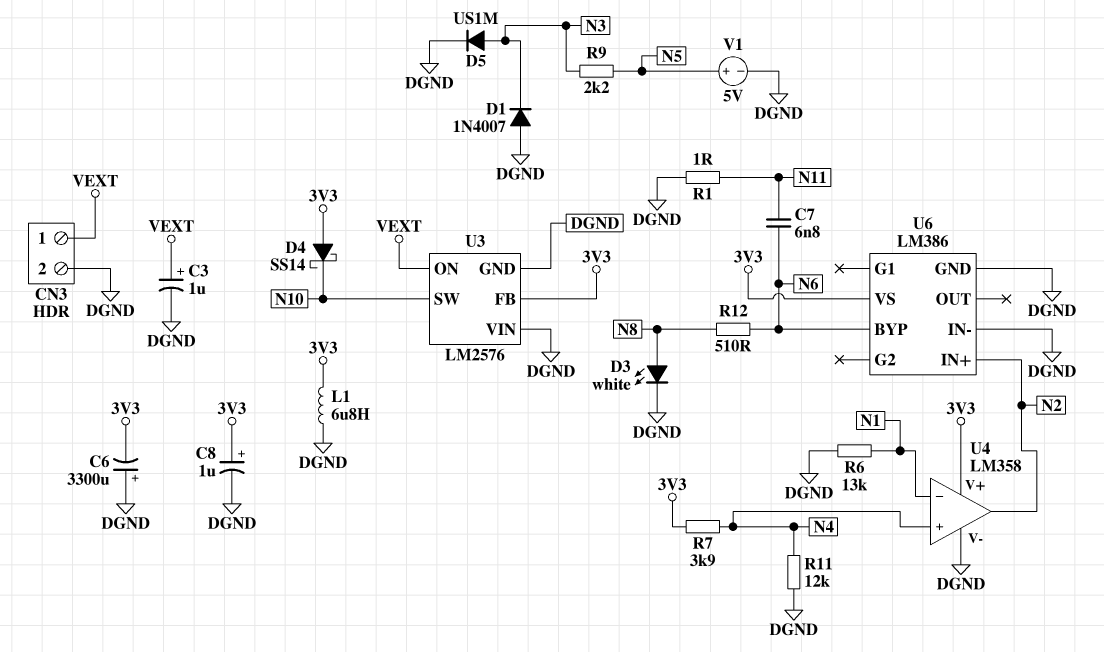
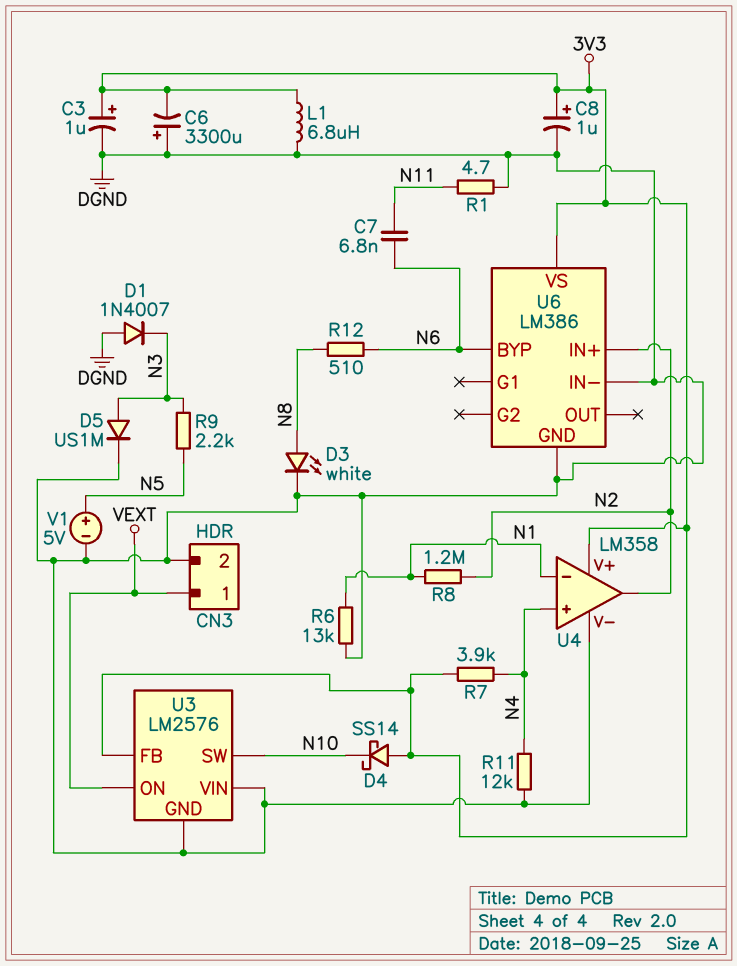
C3: 1uF (plus VEXT, minus DGND) -> 1uF (plus 3V3, minus DGND)
R1: 1 (DGND, N11) -> 4.7 (DGND, N11)
R8: none -> 1.2M (N1, N2)

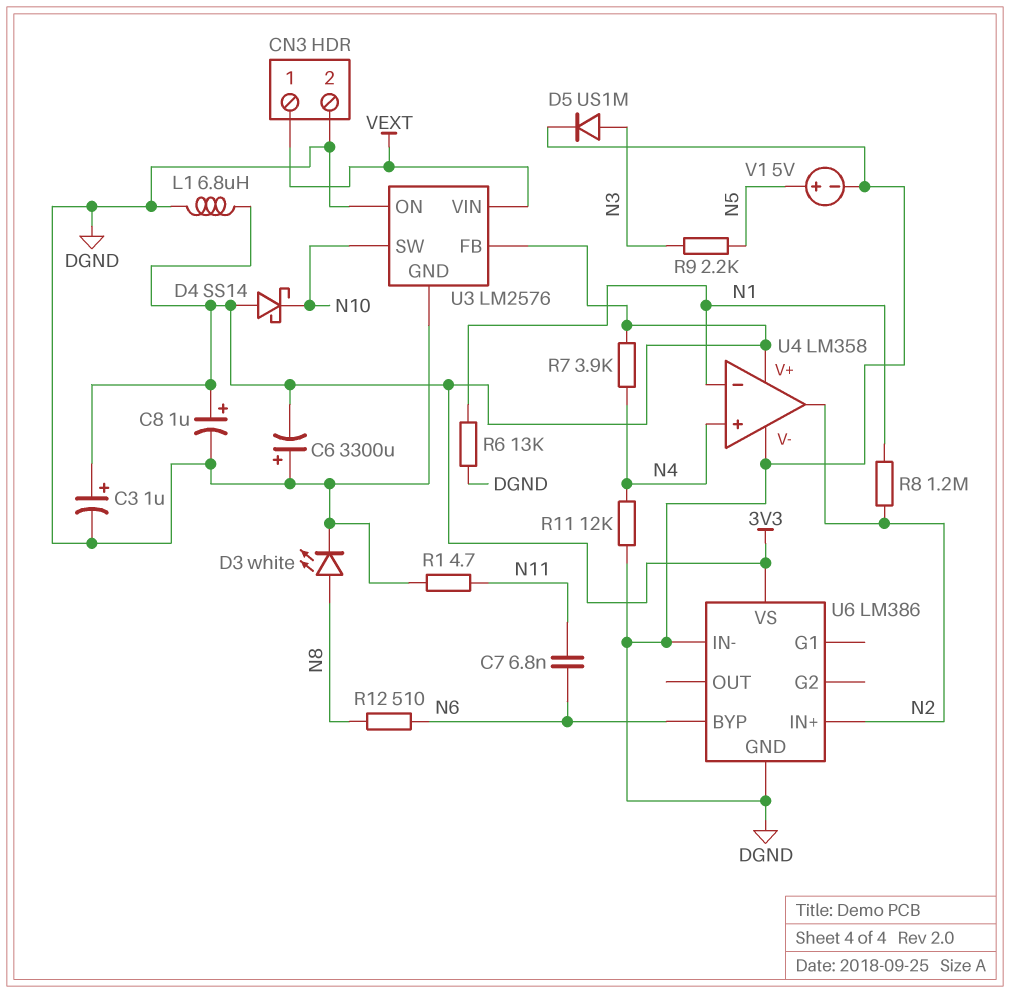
D1: diode 1N4007 (A DGND, K N3) -> none
U3 pin ON: VEXT -> DGND
U3 pin VIN: DGND -> VEXT

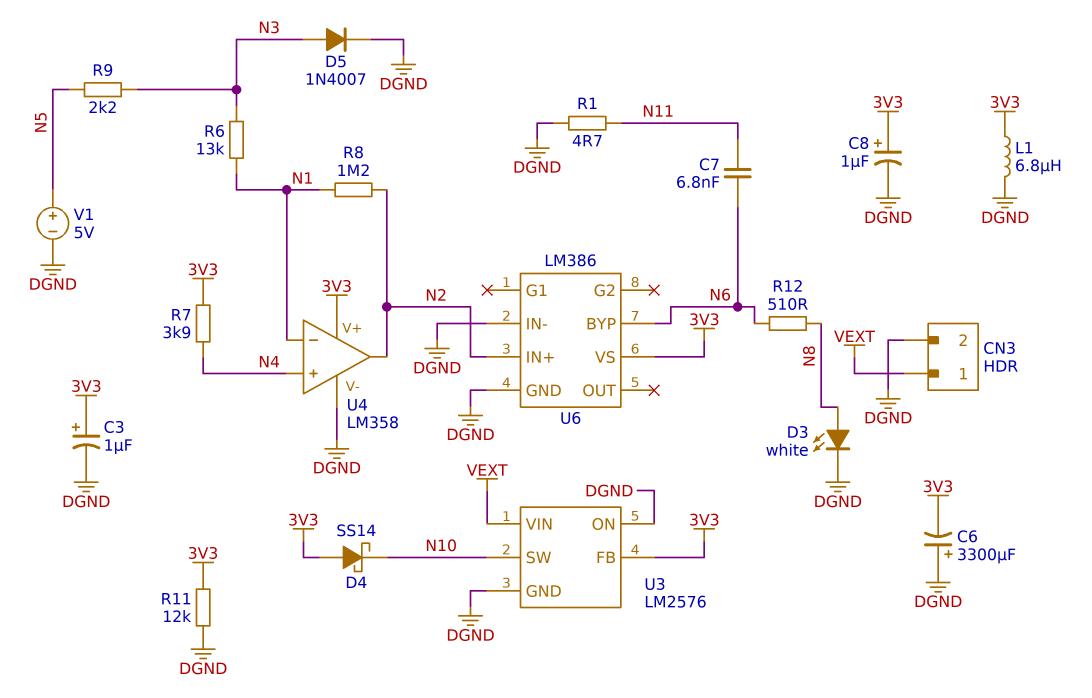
D5: diode US1M (A N3, K DGND) -> diode 1N4007 (A N3, K DGND)
R6: 13k (DGND, N1) -> 13k (N1, N3)
R11: 12k (DGND, N4) -> 12k (3V3, DGND)

